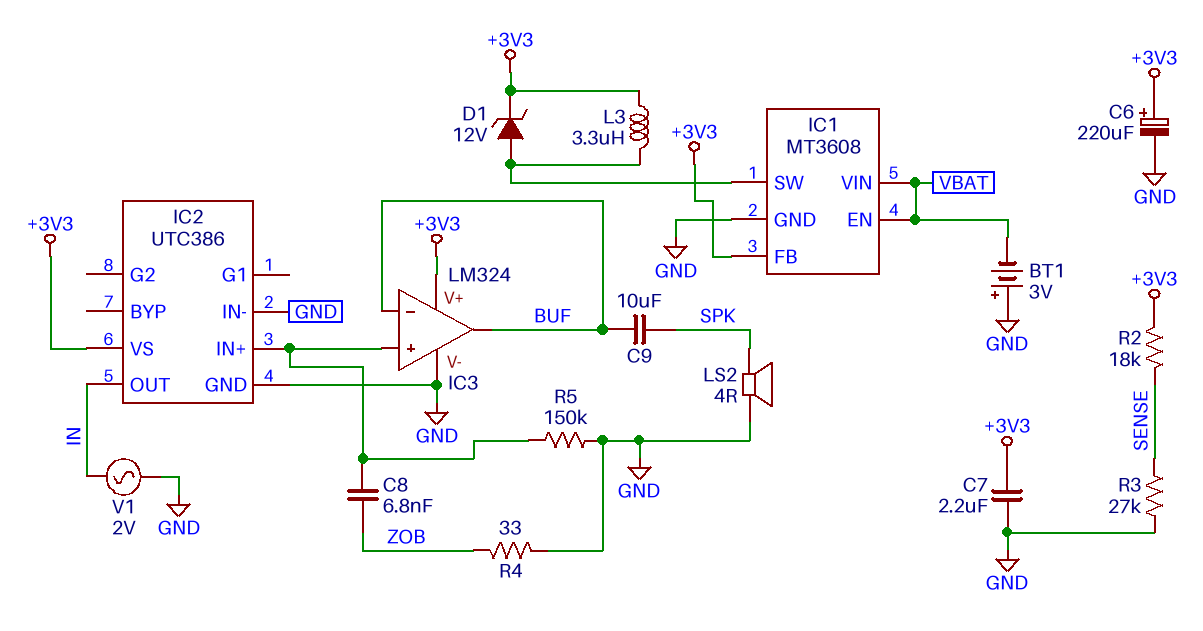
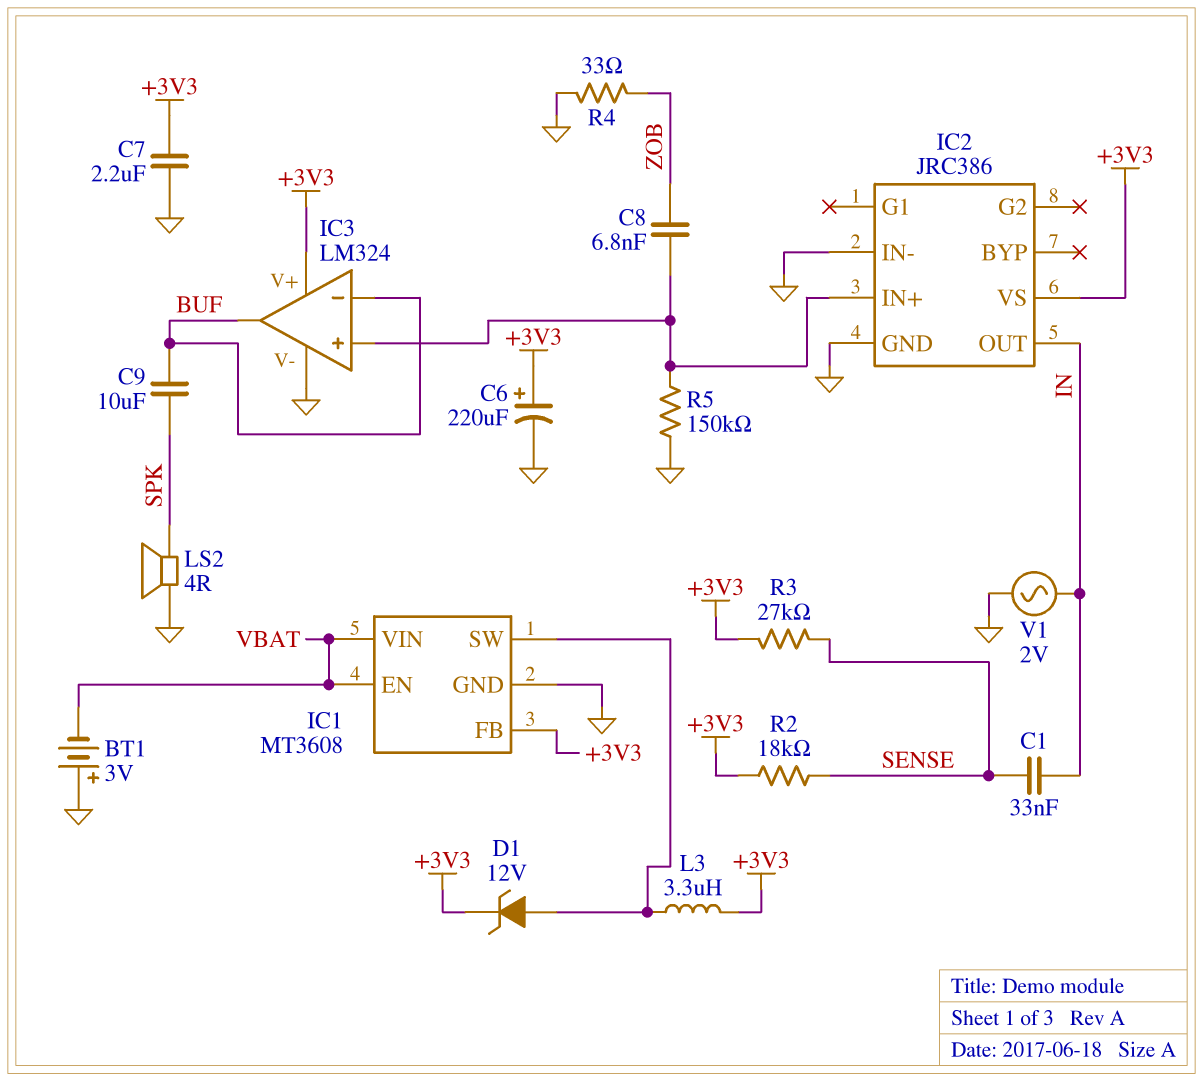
C1: none -> 33nF (IN, SENSE)
IC2: UTC386 -> JRC386
R3: 27k (GND, SENSE) -> 27k (+3V3, SENSE)

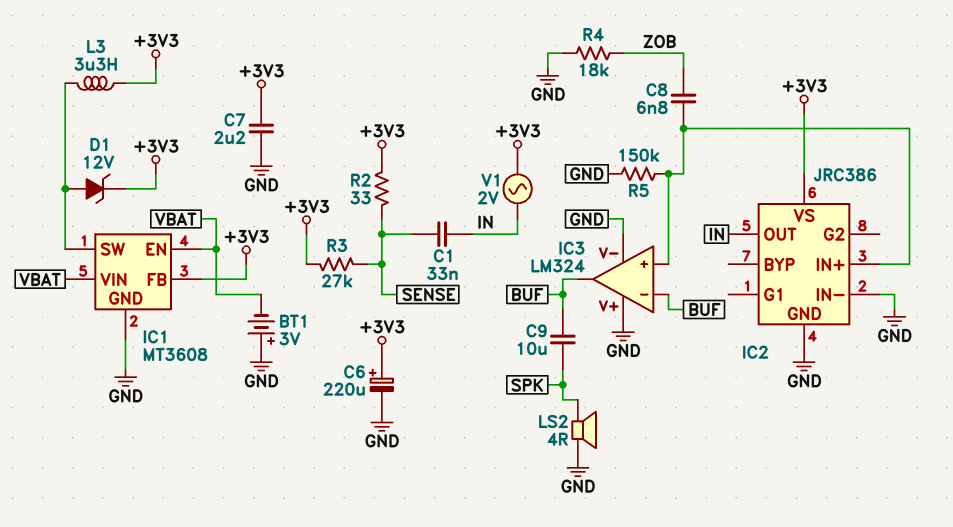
IC3 pin V+: +3V3 -> GND
R2: 18k (+3V3, SENSE) -> 33 (+3V3, SENSE)
R4: 33 (GND, ZOB) -> 18k (GND, ZOB)
V1: AC 2V (GND, IN) -> AC 2V (+3V3, IN)

